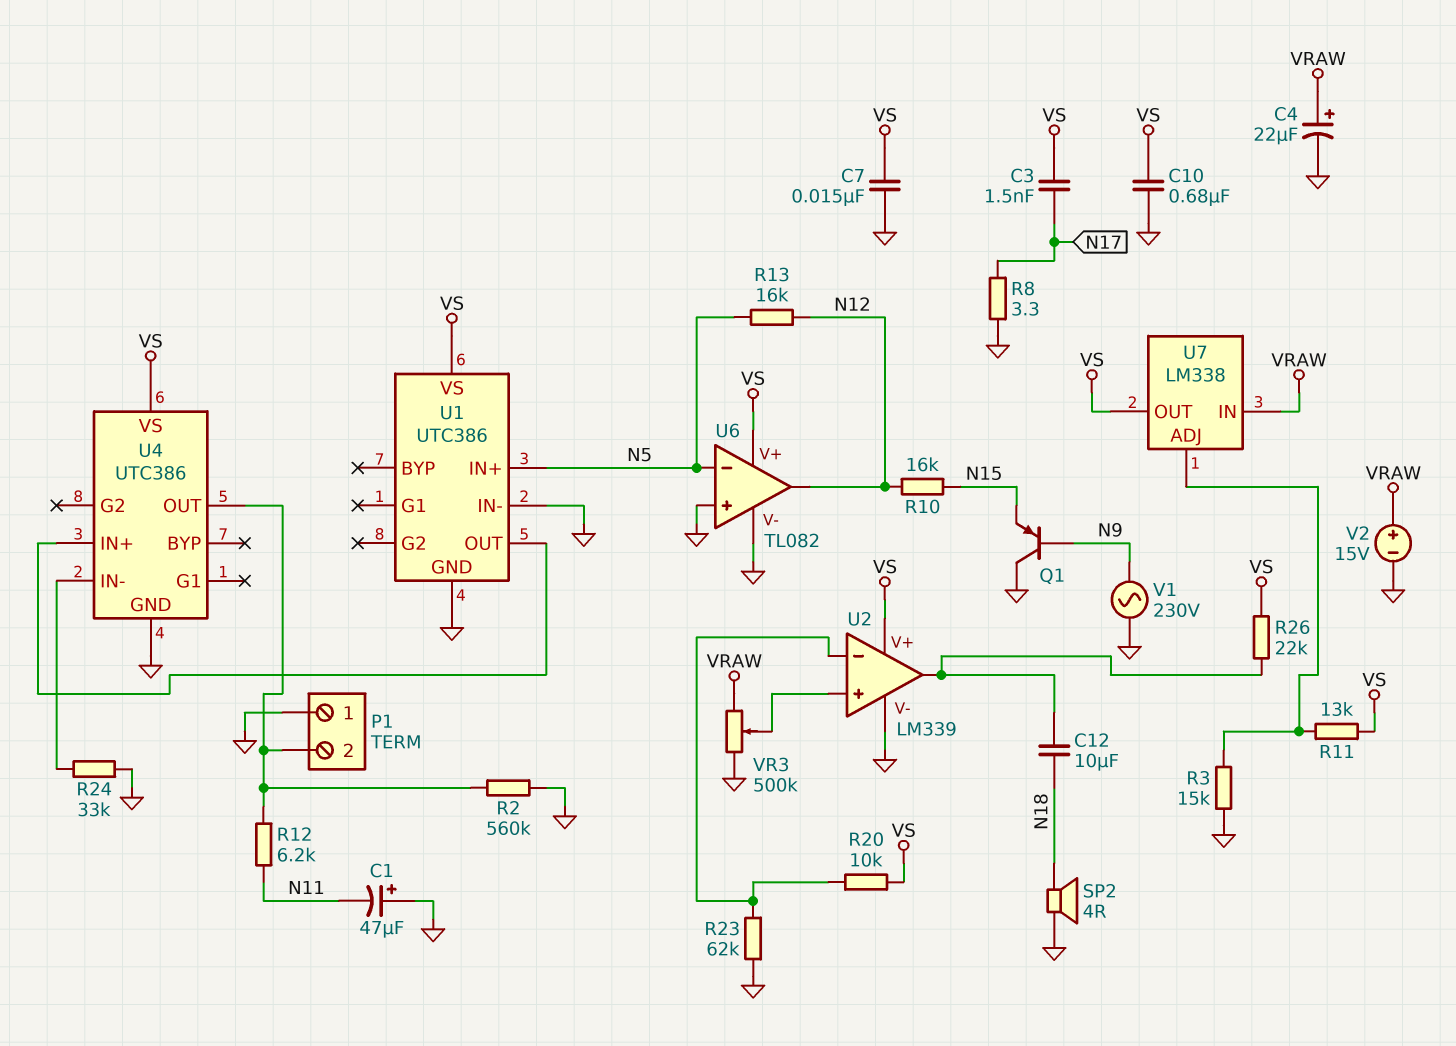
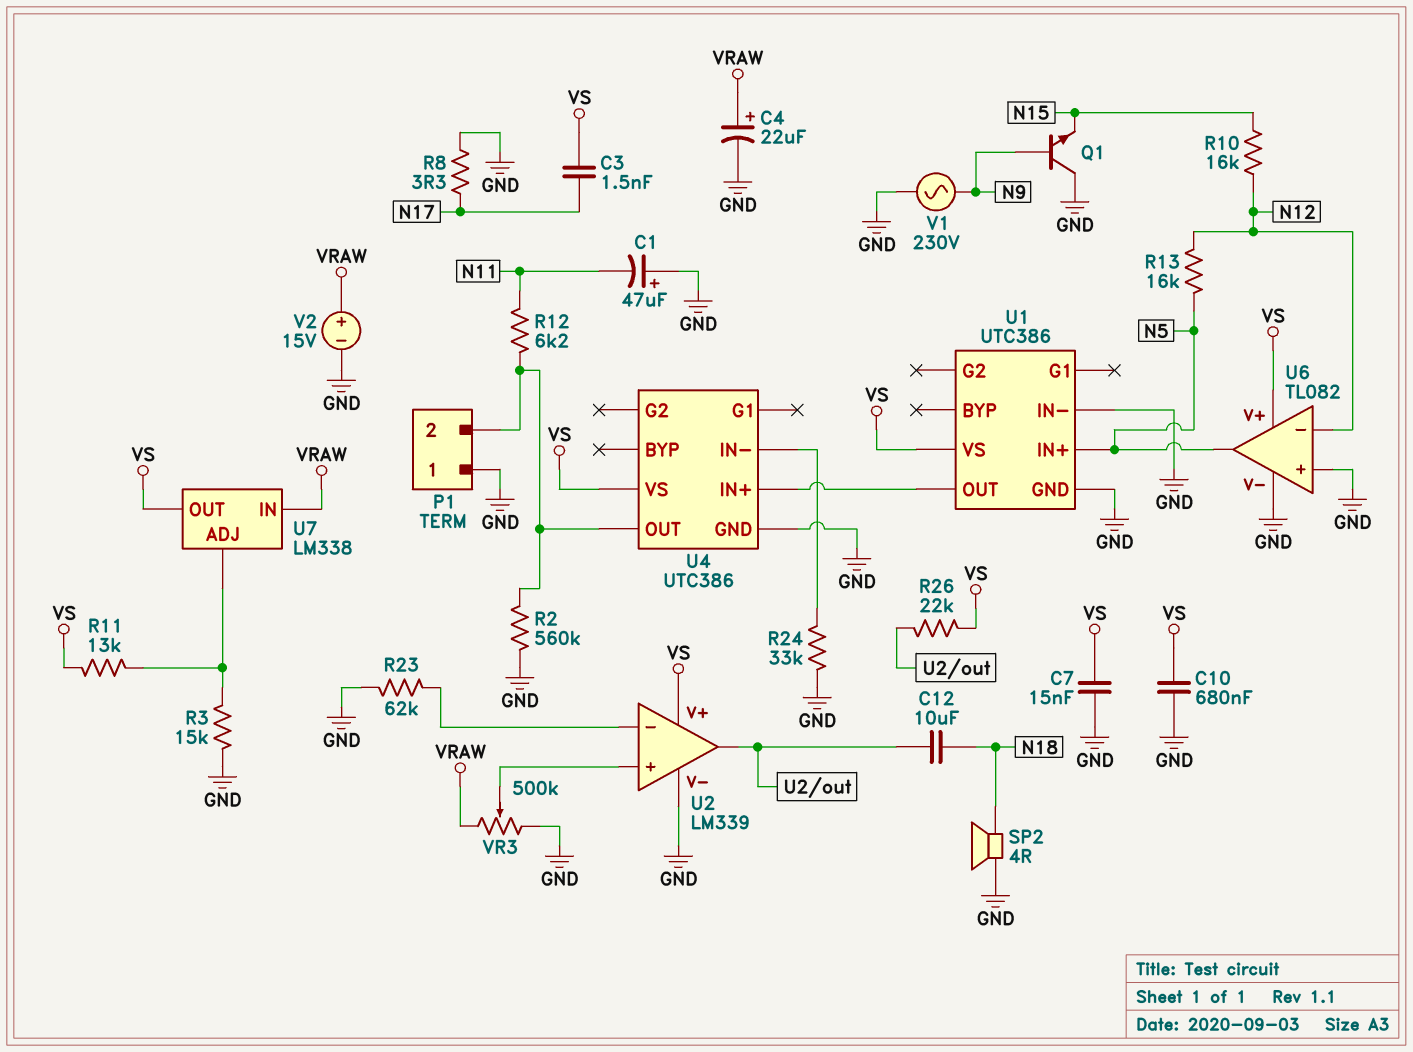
Q1: PNP (B N9, C GND, E N15) -> NPN (B N9, C GND, E N15)
R20: 10k (U2/in-, VS) -> none
U6 pin in-: N5 -> N12
U6 pin out: N12 -> N5

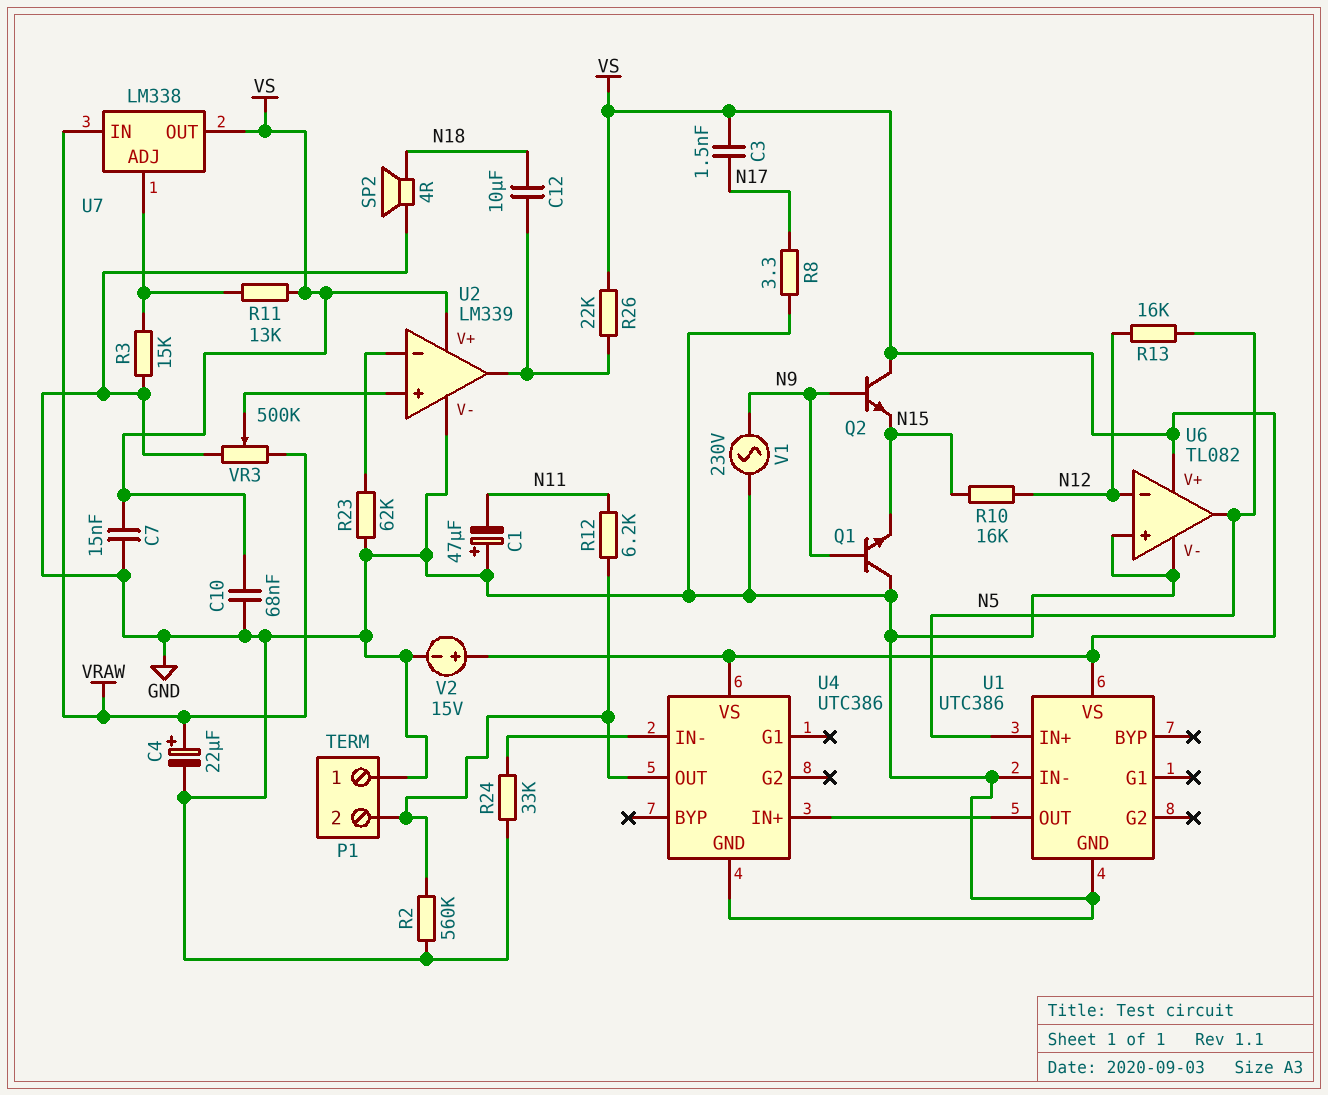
C10: 680nF (GND, VS) -> 68nF (GND, VS)
Q2: none -> NPN (B N9, C VS, E N15)
V2: 15V (plus VRAW, minus GND) -> 15V (plus VS, minus GND)

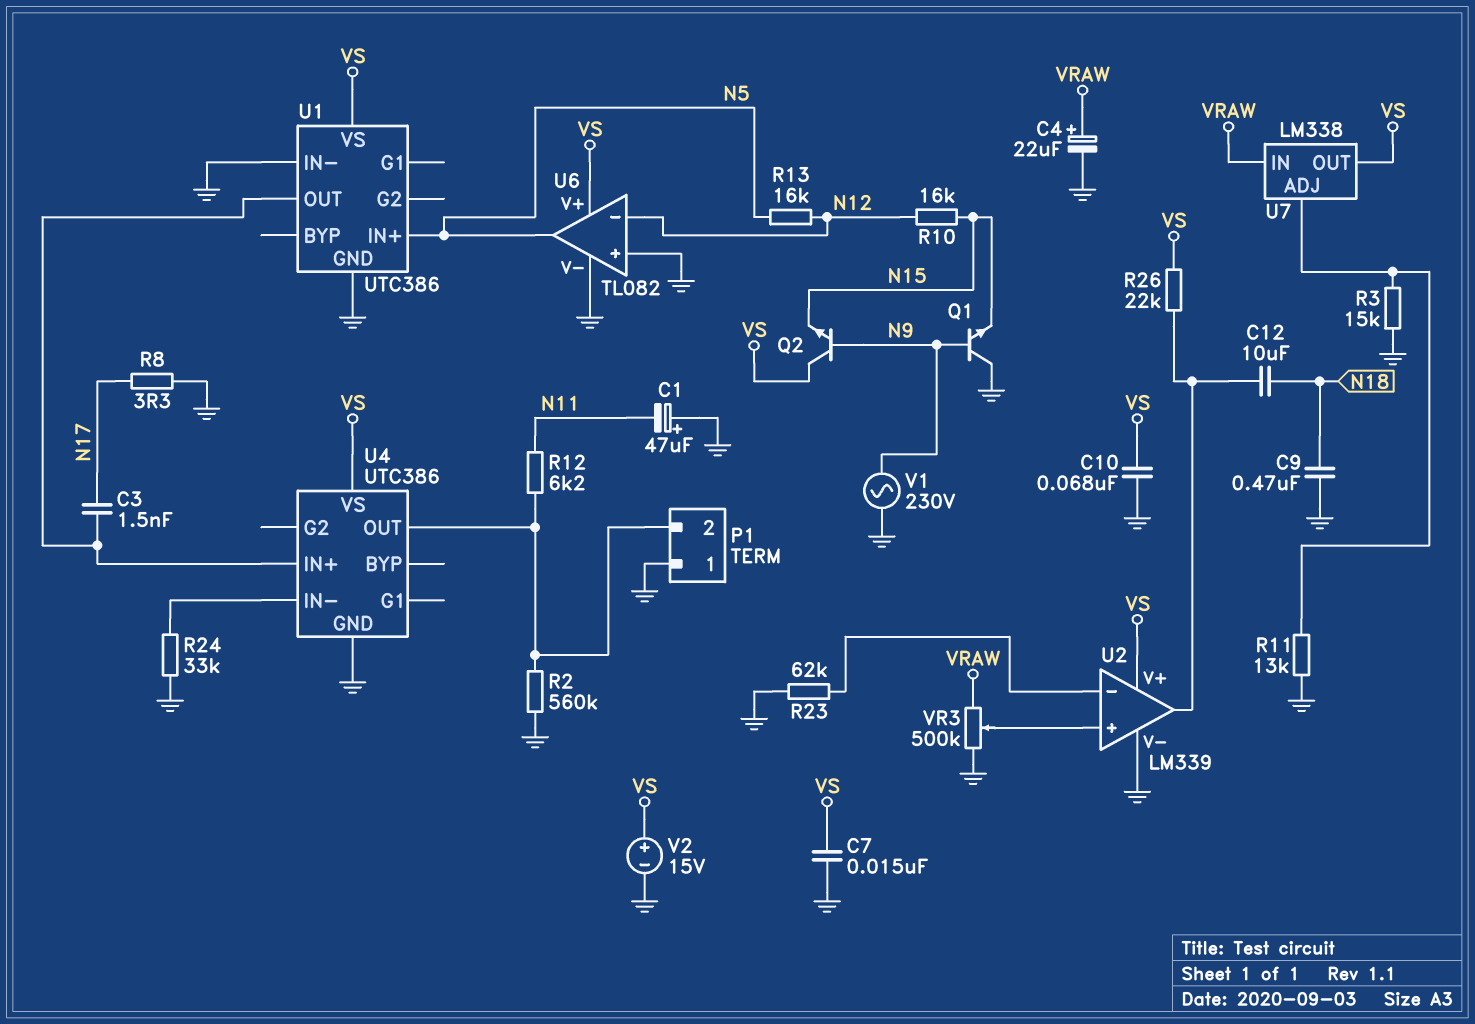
C3: 1.5nF (N17, VS) -> 1.5nF (N17, U1/OUT)
C9: none -> 470nF (GND, N18)
R11: 13k (U7/ADJ, VS) -> 13k (GND, U7/ADJ)
SP2: speaker 4R (GND, N18) -> none

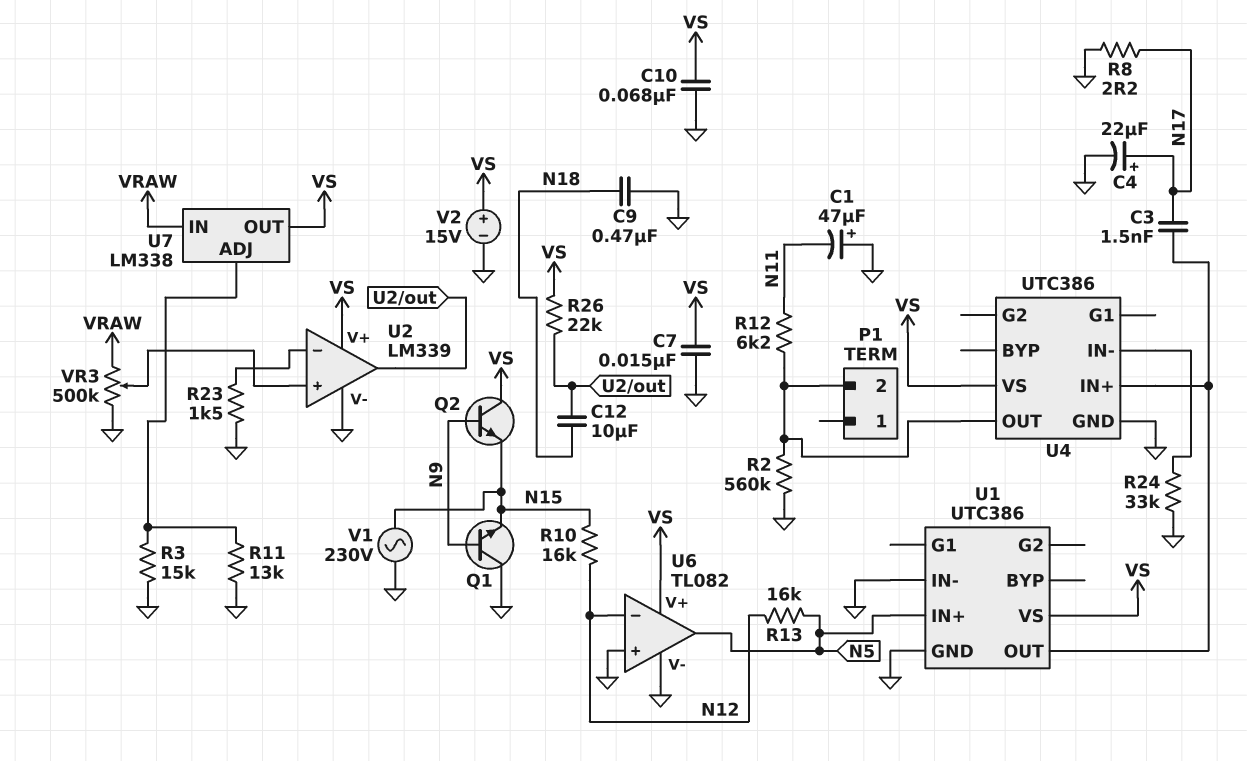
C4: 22uF (plus VRAW, minus GND) -> 22uF (plus N17, minus GND)
P1 pin 1: GND -> none
R8: 3.3 (GND, N17) -> 2.2 (GND, N17)
R23: 62k (GND, U2/in-) -> 1.5k (GND, U2/in-)
V1: AC 230V (GND, N9) -> AC 230V (GND, N15)

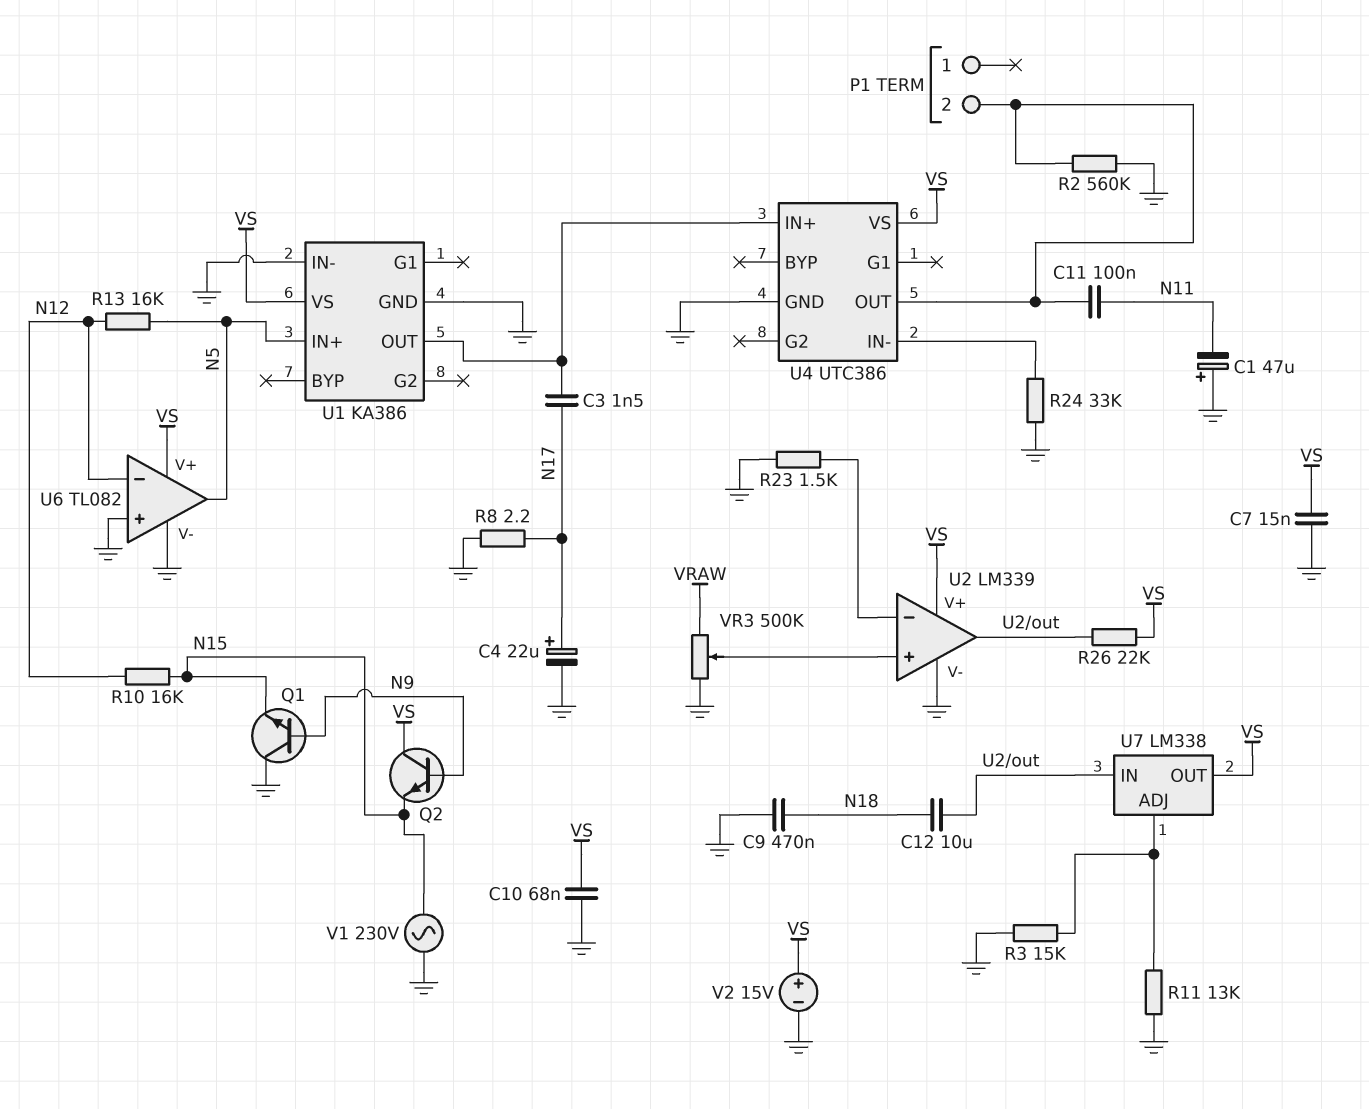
C11: none -> 100nF (N11, P1/2)
R12: 6.2k (N11, P1/2) -> none
U1: UTC386 -> KA386
U7 pin IN: VRAW -> U2/out

